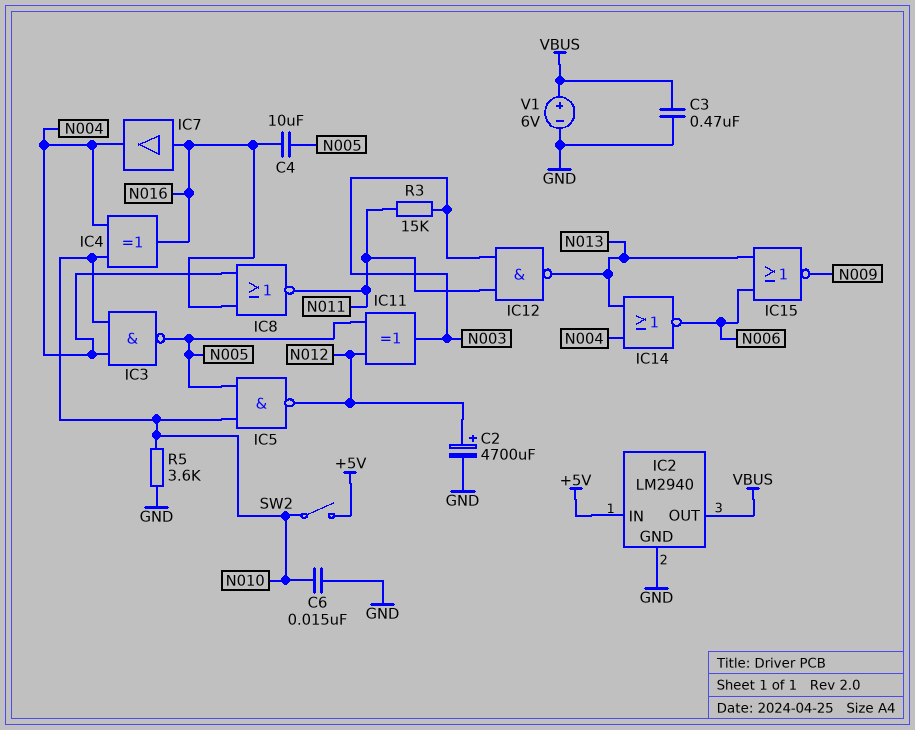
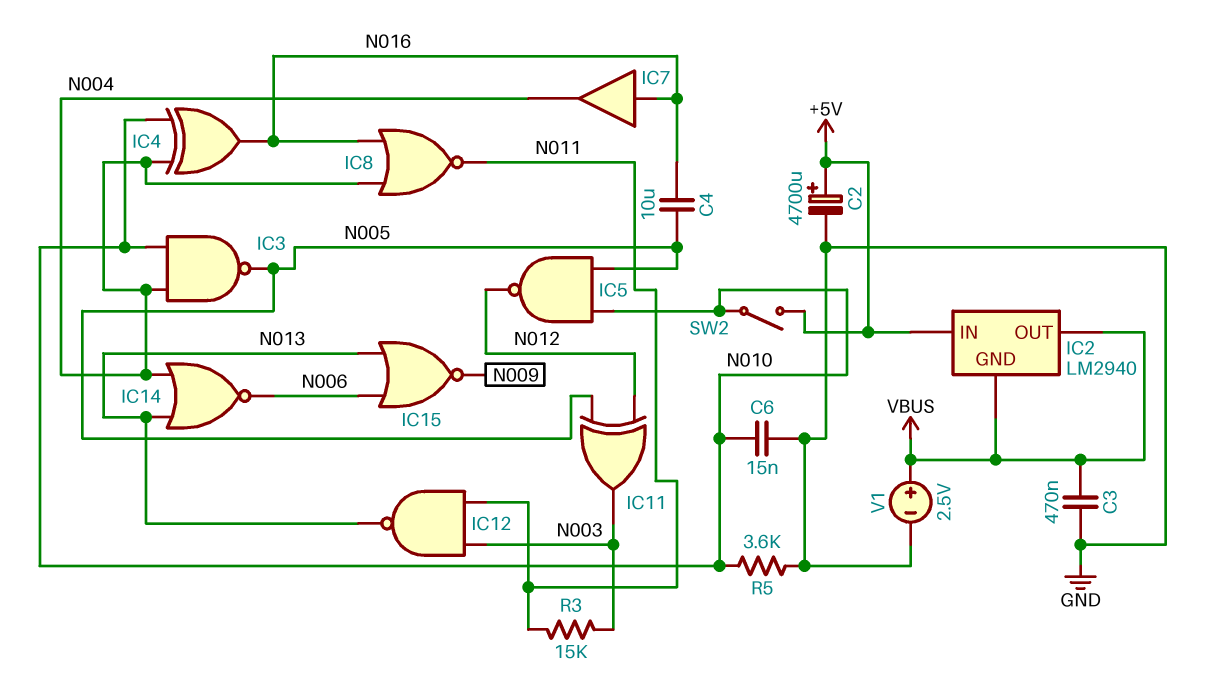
C2: 4700uF (plus N012, minus GND) -> 4700uF (plus +5V, minus GND)
IC2 pin GND: GND -> VBUS
V1: 6V (plus VBUS, minus GND) -> 2.5V (plus VBUS, minus GND)

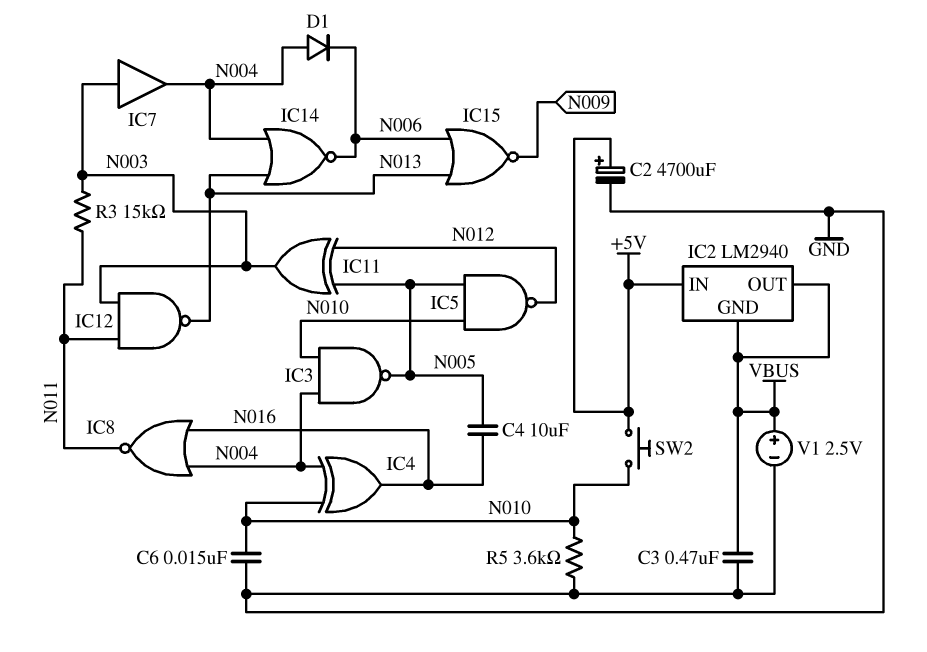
D1: none -> diode (A N004, K N006)
IC7: buffer (in N016, out N004) -> buffer (in N003, out N004)
SW2: switch (+5V, N010) -> button (+5V, N010)

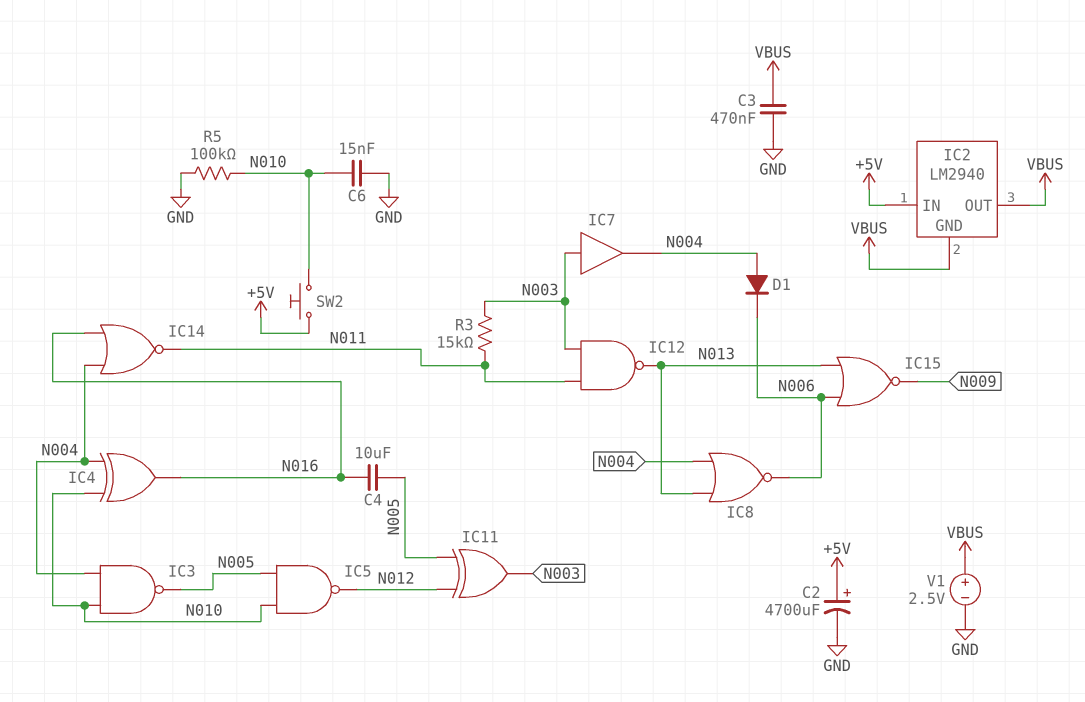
IC8: NOR (in N004, in N016, out N011) -> NOR (in N004, in N013, out N006)
IC14: NOR (in N004, in N013, out N006) -> NOR (in N004, in N016, out N011)
R5: 3.6k (GND, N010) -> 100k (GND, N010)

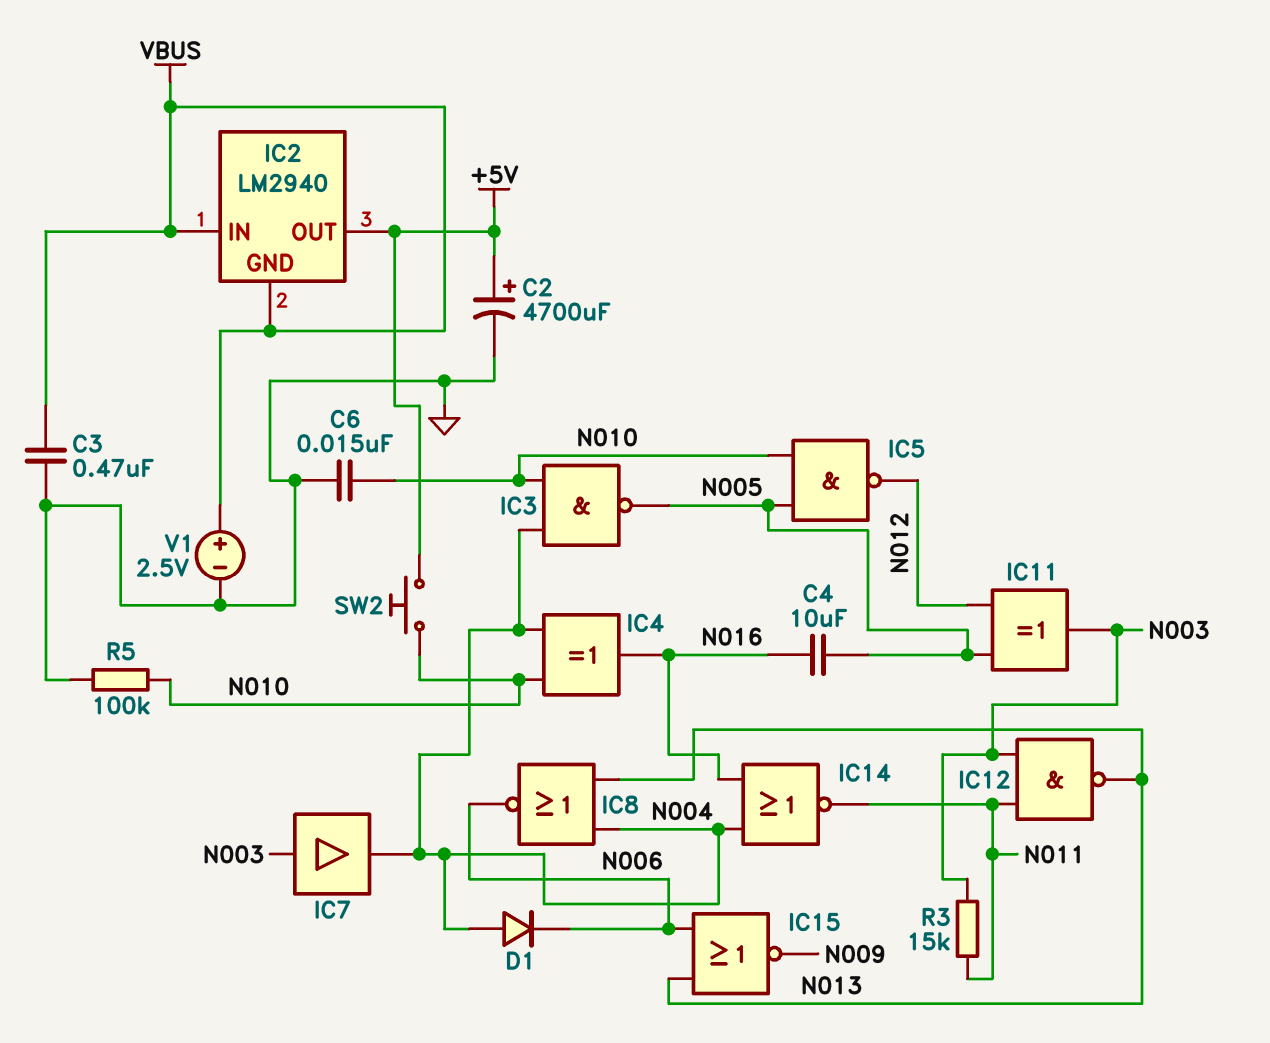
IC2 pin IN: +5V -> VBUS
IC2 pin OUT: VBUS -> +5V

